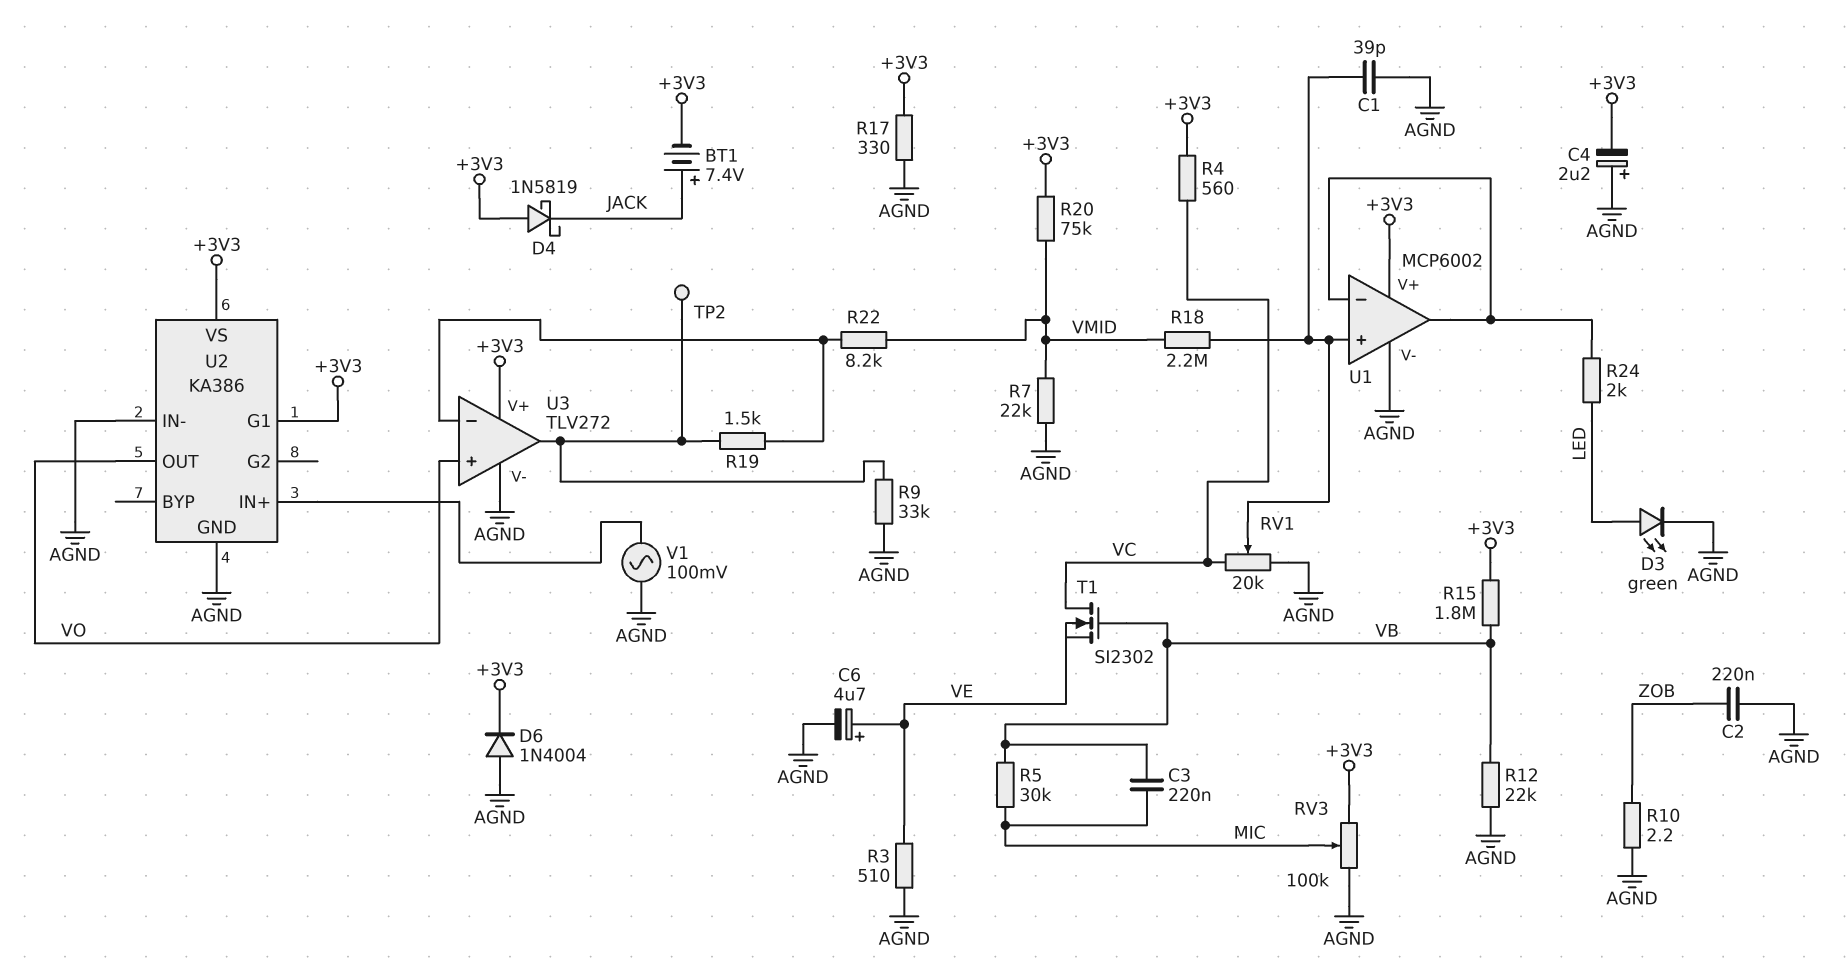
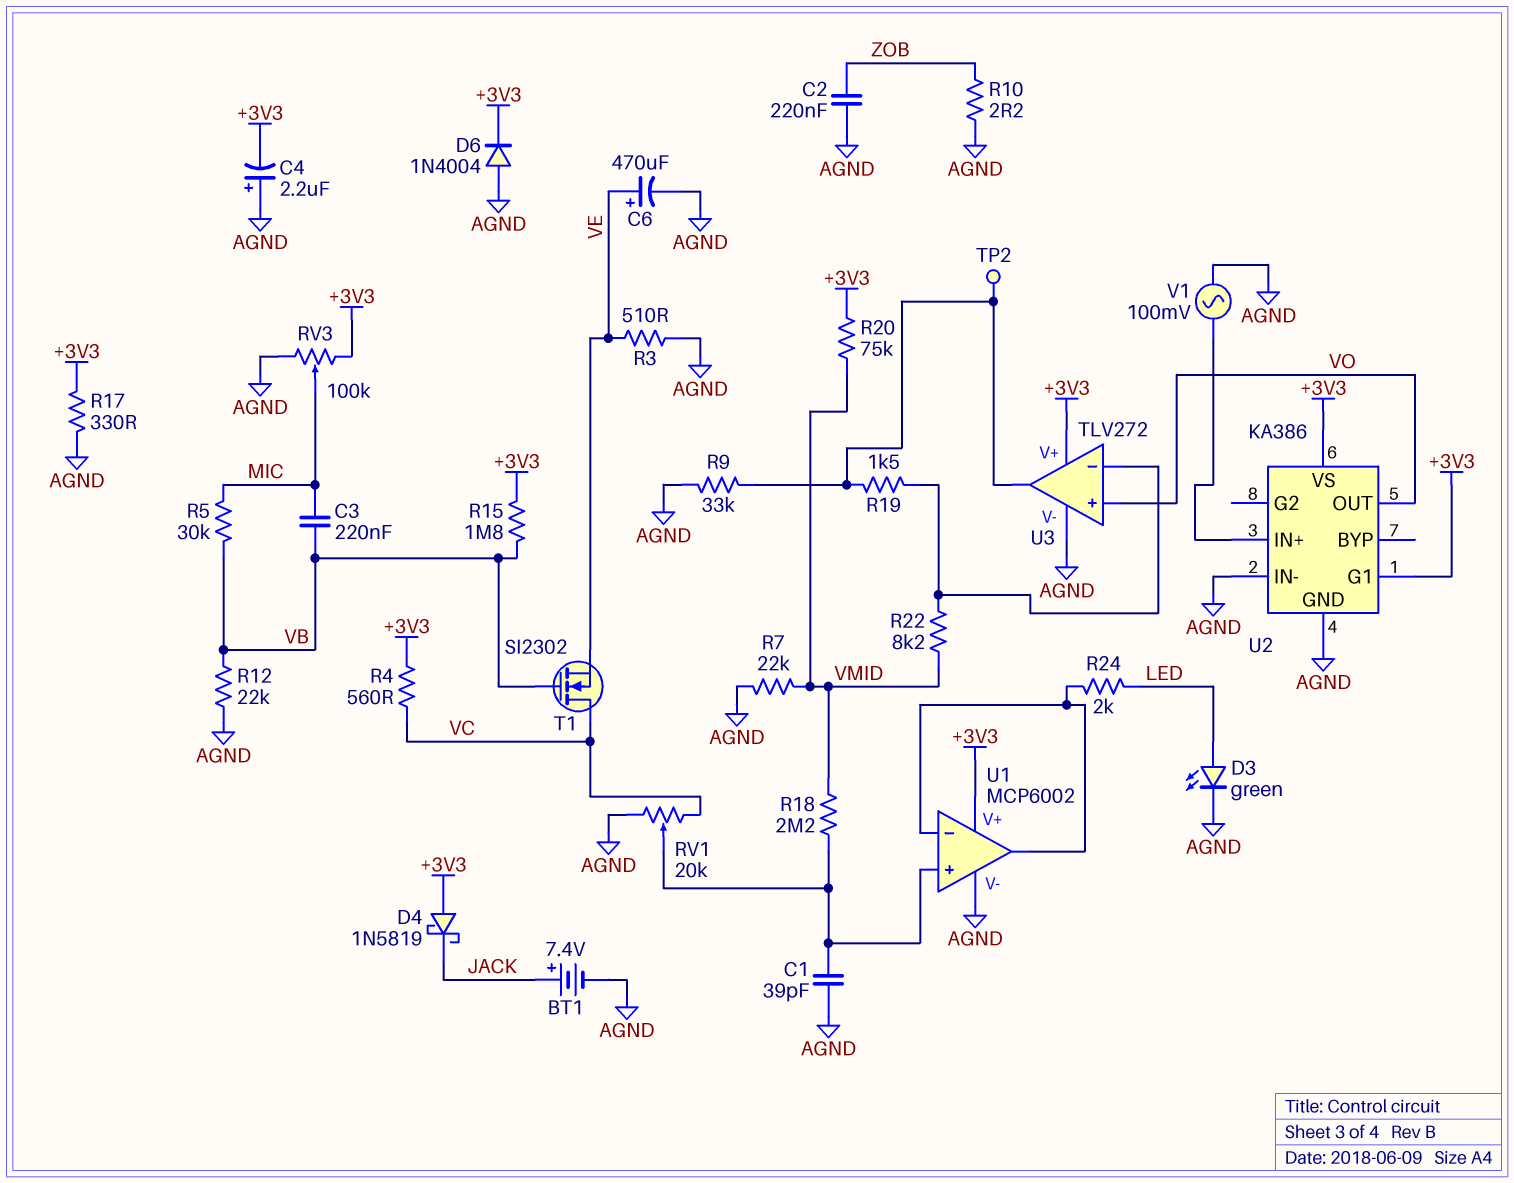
BT1: 7.4V (plus JACK, minus +3V3) -> 7.4V (plus JACK, minus AGND)
C6: 4.7uF (plus VE, minus AGND) -> 470uF (plus VE, minus AGND)

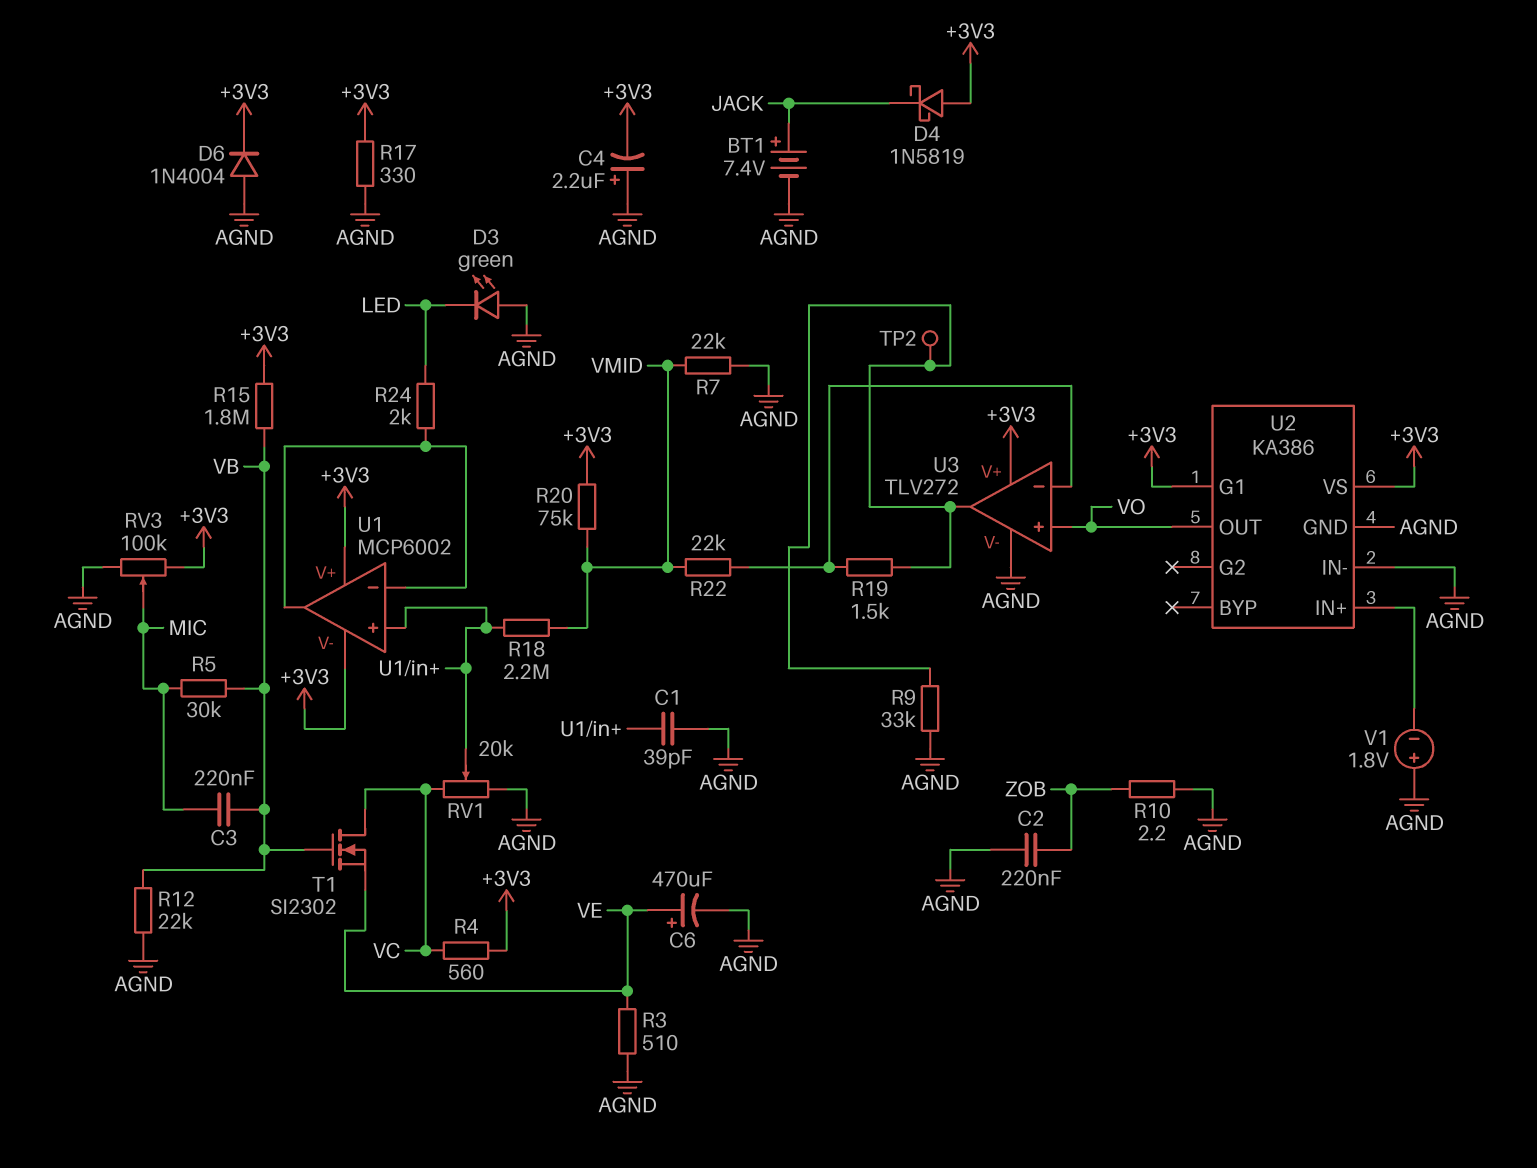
D3: LED green (A LED, K AGND) -> LED green (A AGND, K LED)
R22: 8.2k (U3/in-, VMID) -> 22k (U3/in-, VMID)
U1 pin V-: AGND -> +3V3
V1: AC 100mV (AGND, U2/IN+) -> 1.8V (plus AGND, minus U2/IN+)

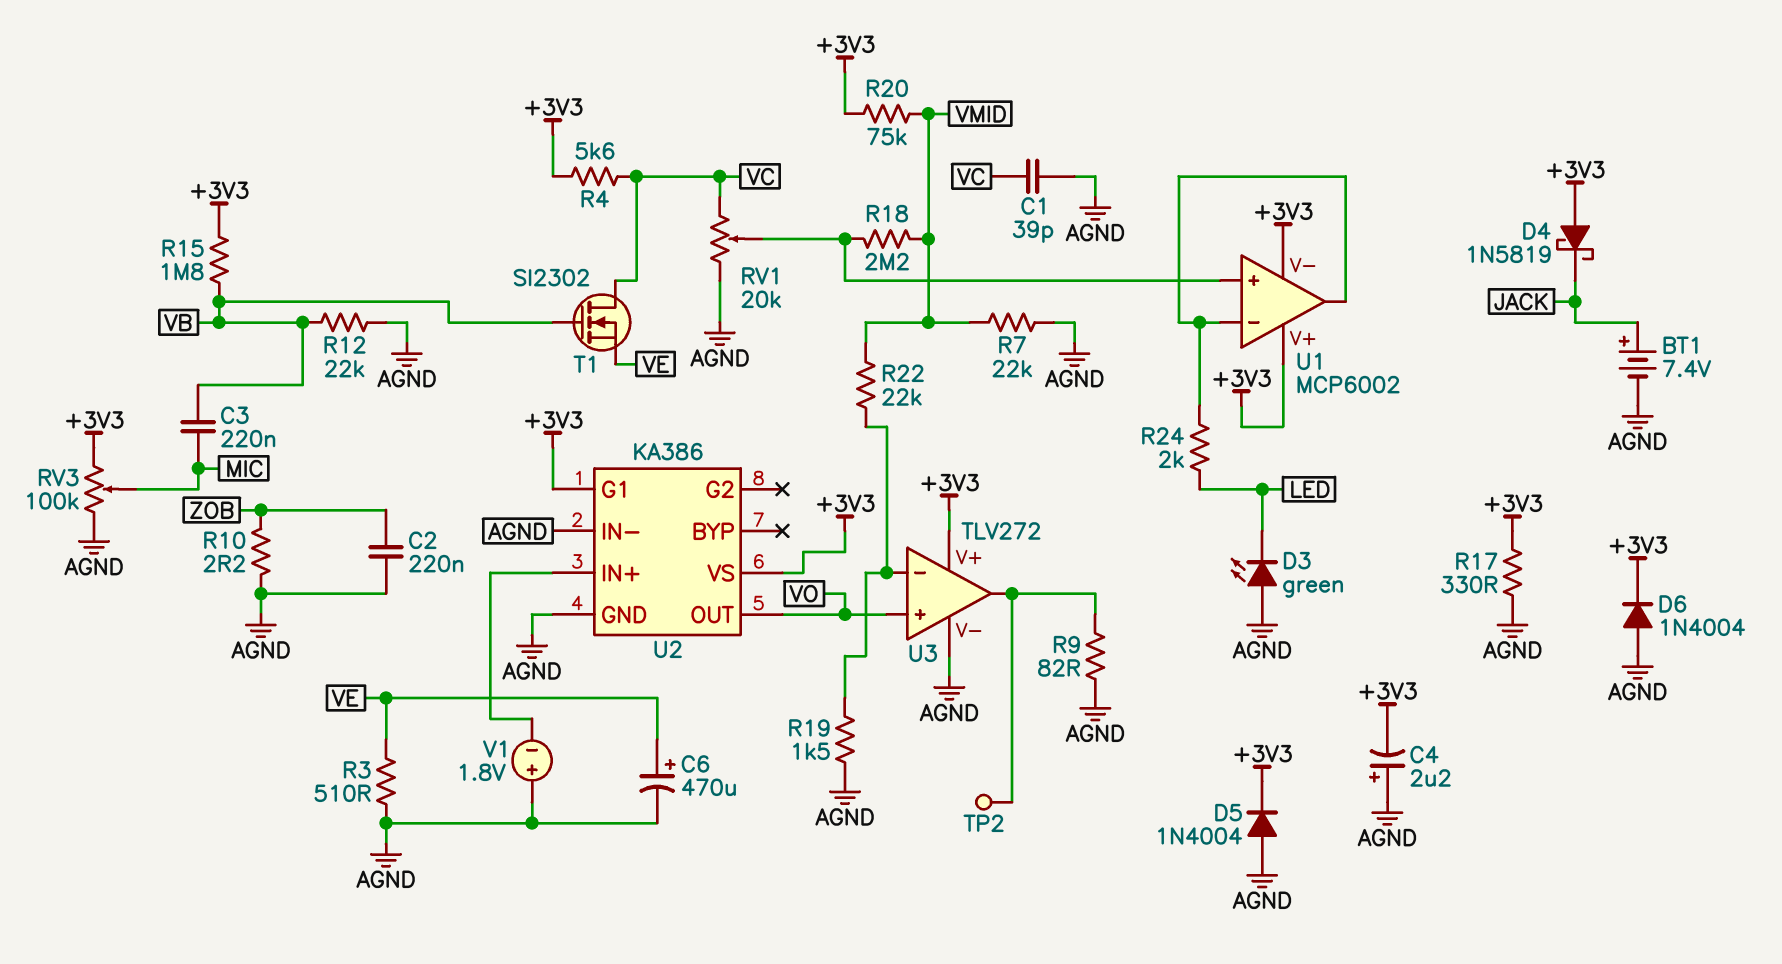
C1: 39pF (AGND, U1/in+) -> 39pF (AGND, VC)
D5: none -> diode 1N4004 (A AGND, K +3V3)
R4: 560 (+3V3, VC) -> 5.6k (+3V3, VC)
R5: 30k (MIC, VB) -> none
R9: 33k (AGND, U3/out) -> 82 (AGND, U3/out)
R19: 1.5k (U3/in-, U3/out) -> 1.5k (AGND, U3/in-)

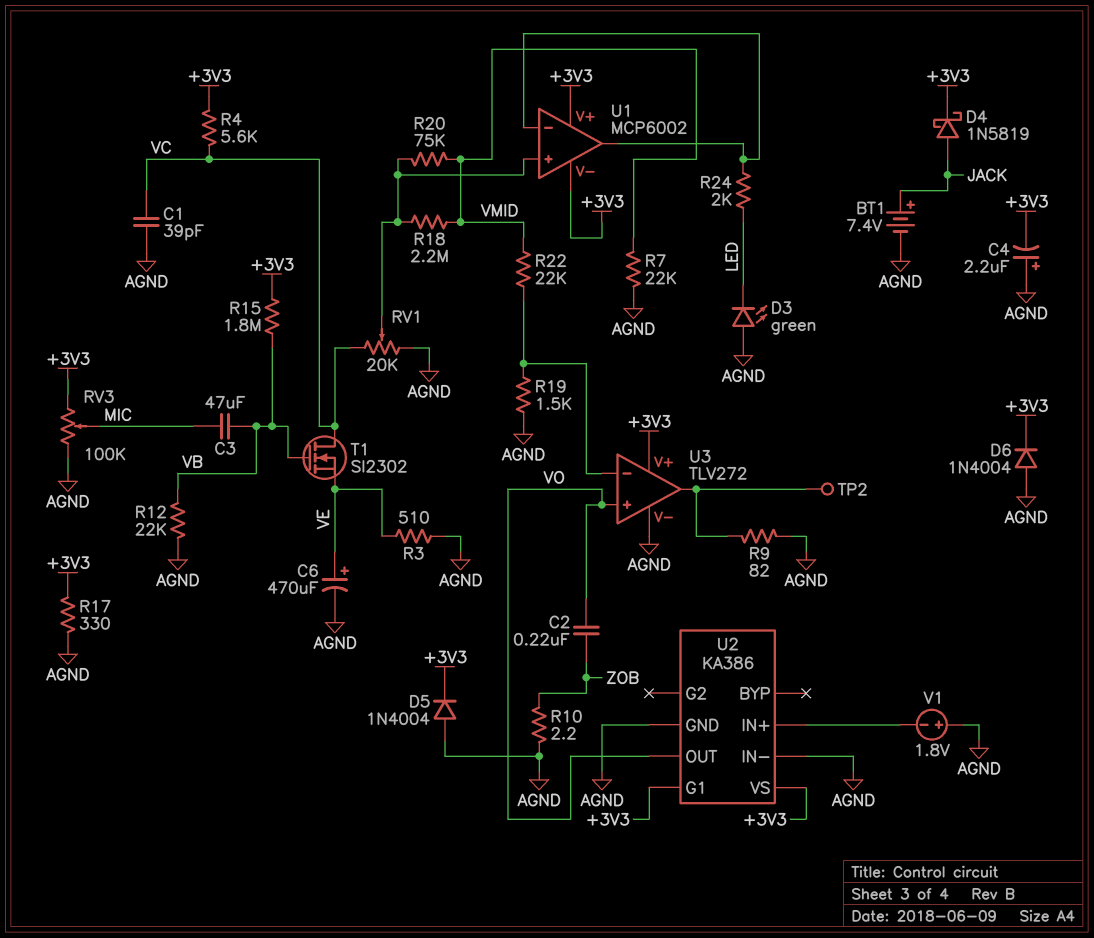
C2: 220nF (AGND, ZOB) -> 220nF (VO, ZOB)
C3: 220nF (MIC, VB) -> 47uF (MIC, VB)
D4: schottky 1N5819 (A +3V3, K JACK) -> schottky 1N5819 (A JACK, K +3V3)
R20: 75k (+3V3, VMID) -> 75k (U1/in+, VMID)

